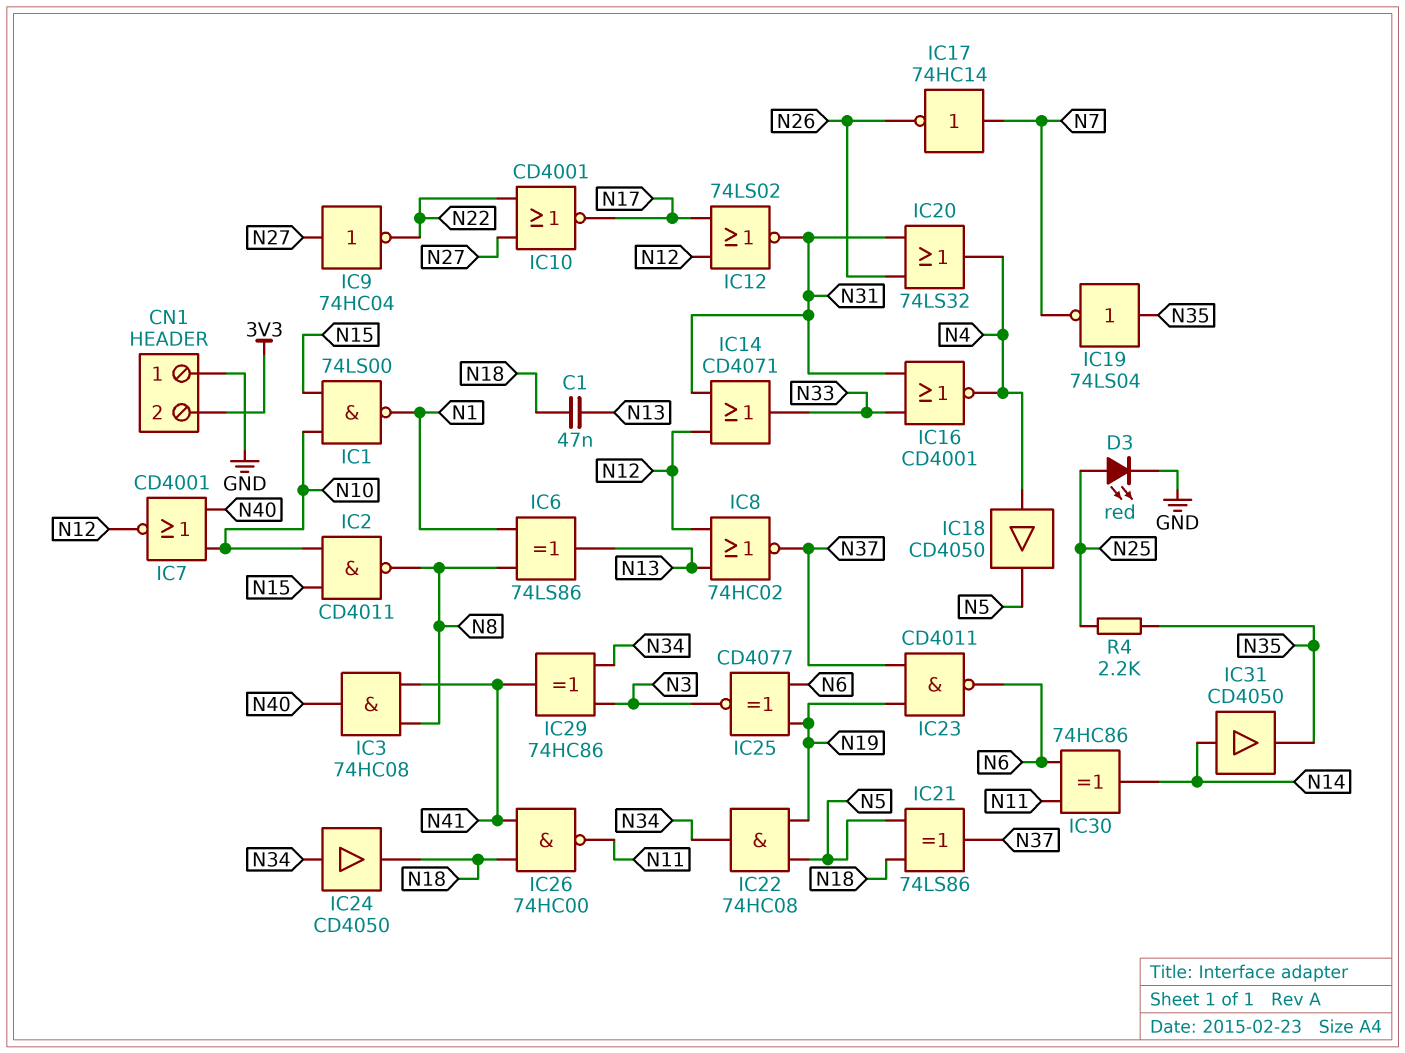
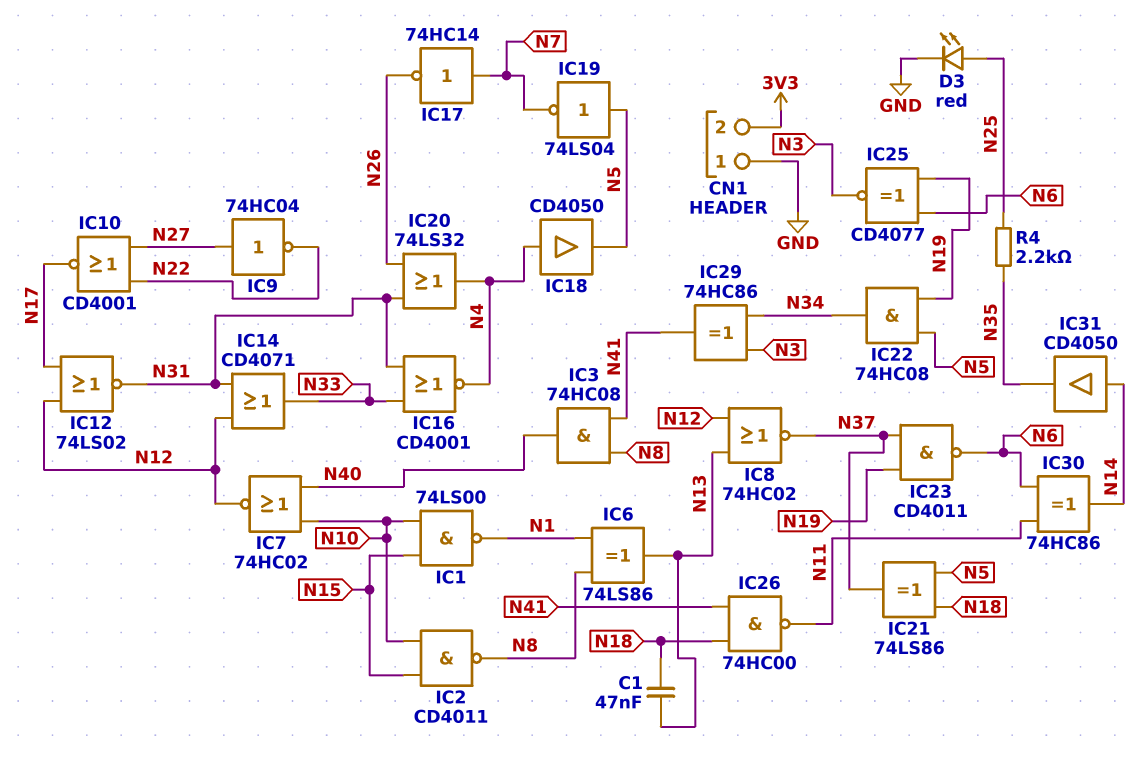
IC7: NOR CD4001 (in N10, in N40, out N12) -> NOR 74HC02 (in N10, in N40, out N12)
IC19: NOT 74LS04 (in N35, out N7) -> NOT 74LS04 (in N5, out N7)
IC24: buffer CD4050 (in N34, out N18) -> none

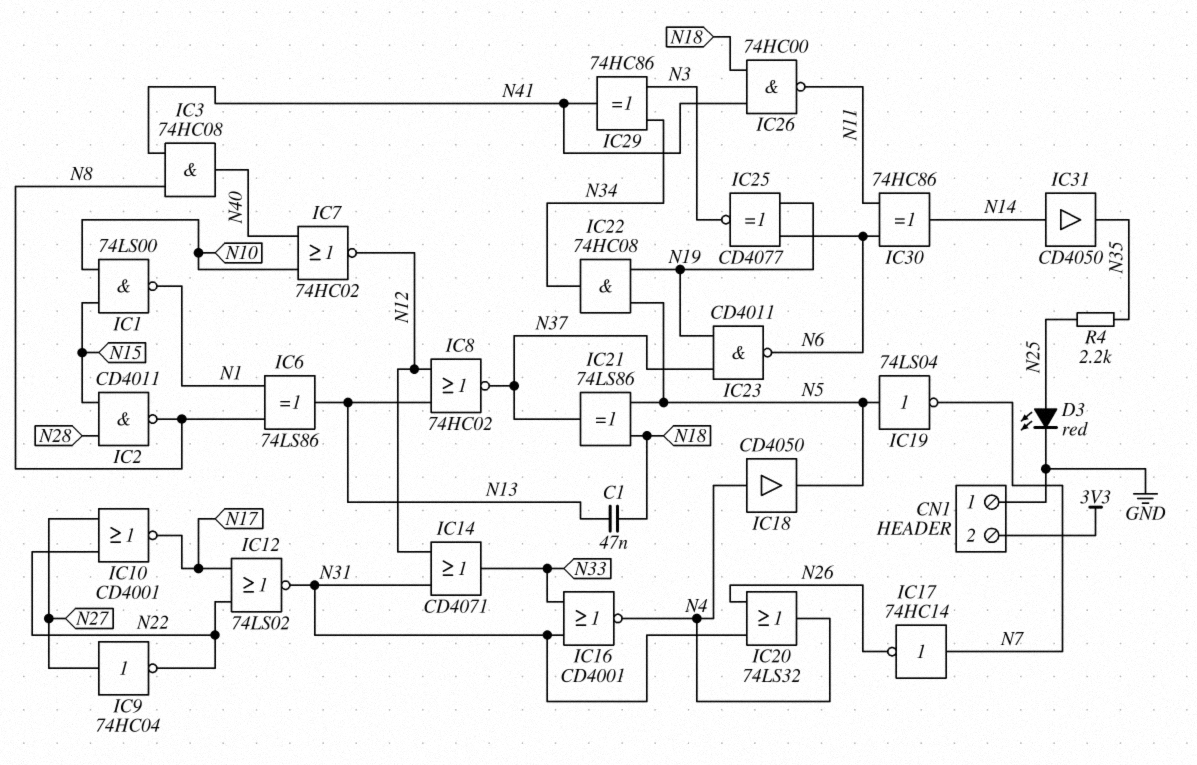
IC2: NAND CD4011 (in N10, in N15, out N8) -> NAND CD4011 (in N15, in N28, out N8)
IC12: NOR 74LS02 (in N12, in N17, out N31) -> NOR 74LS02 (in N17, in N22, out N31)

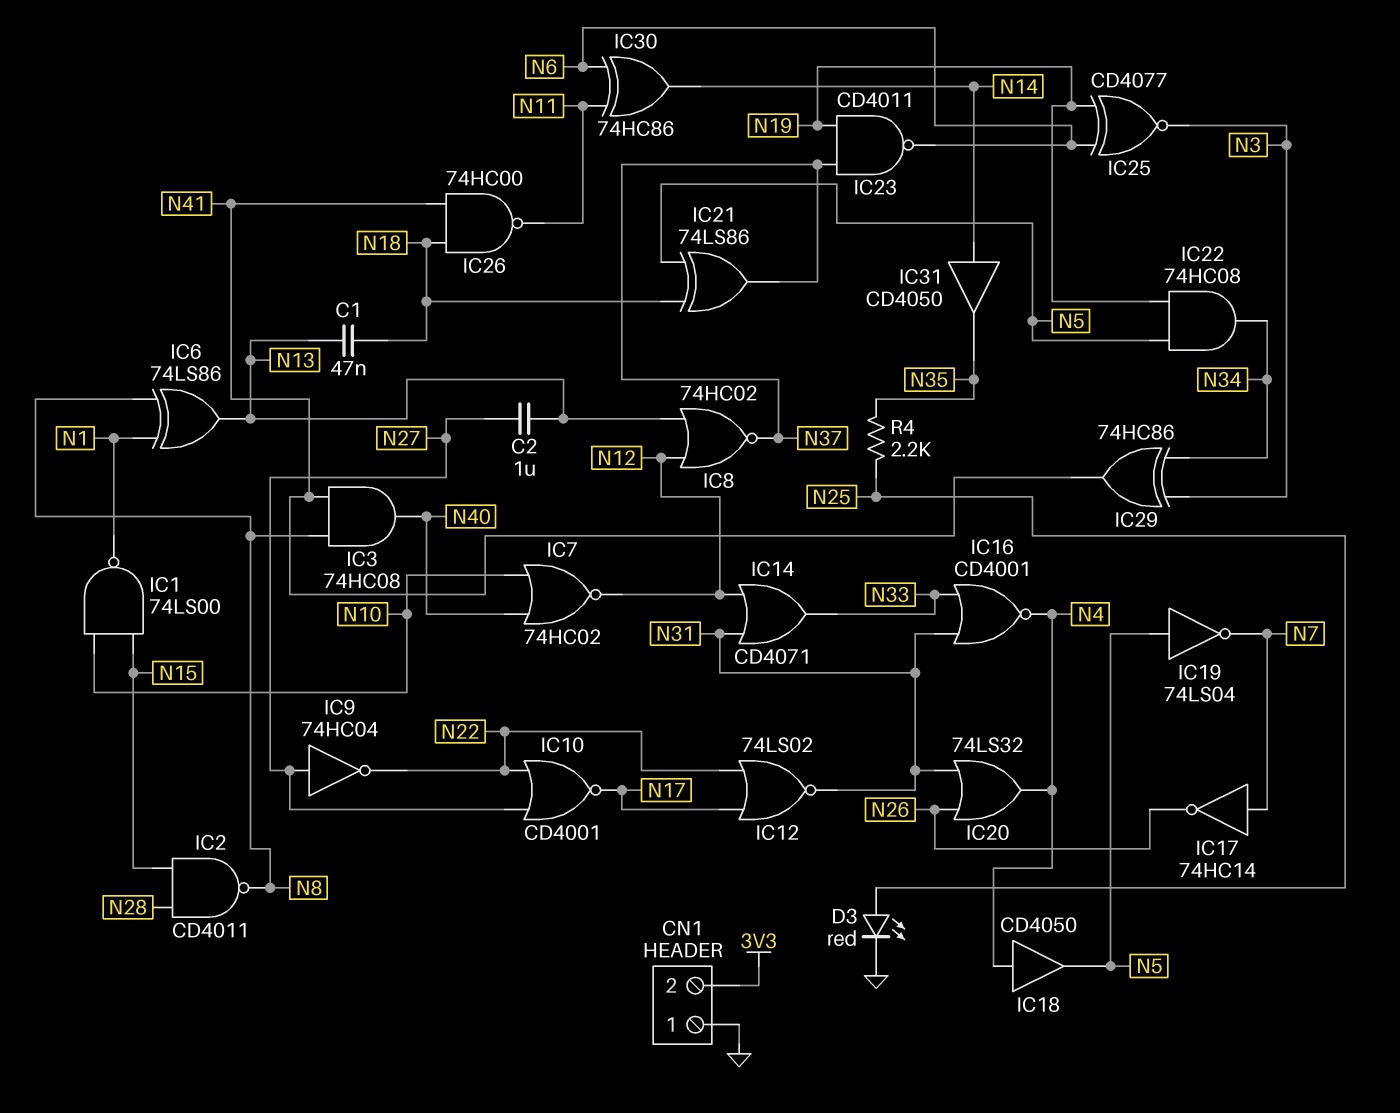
C2: none -> 1uF (N13, N27)

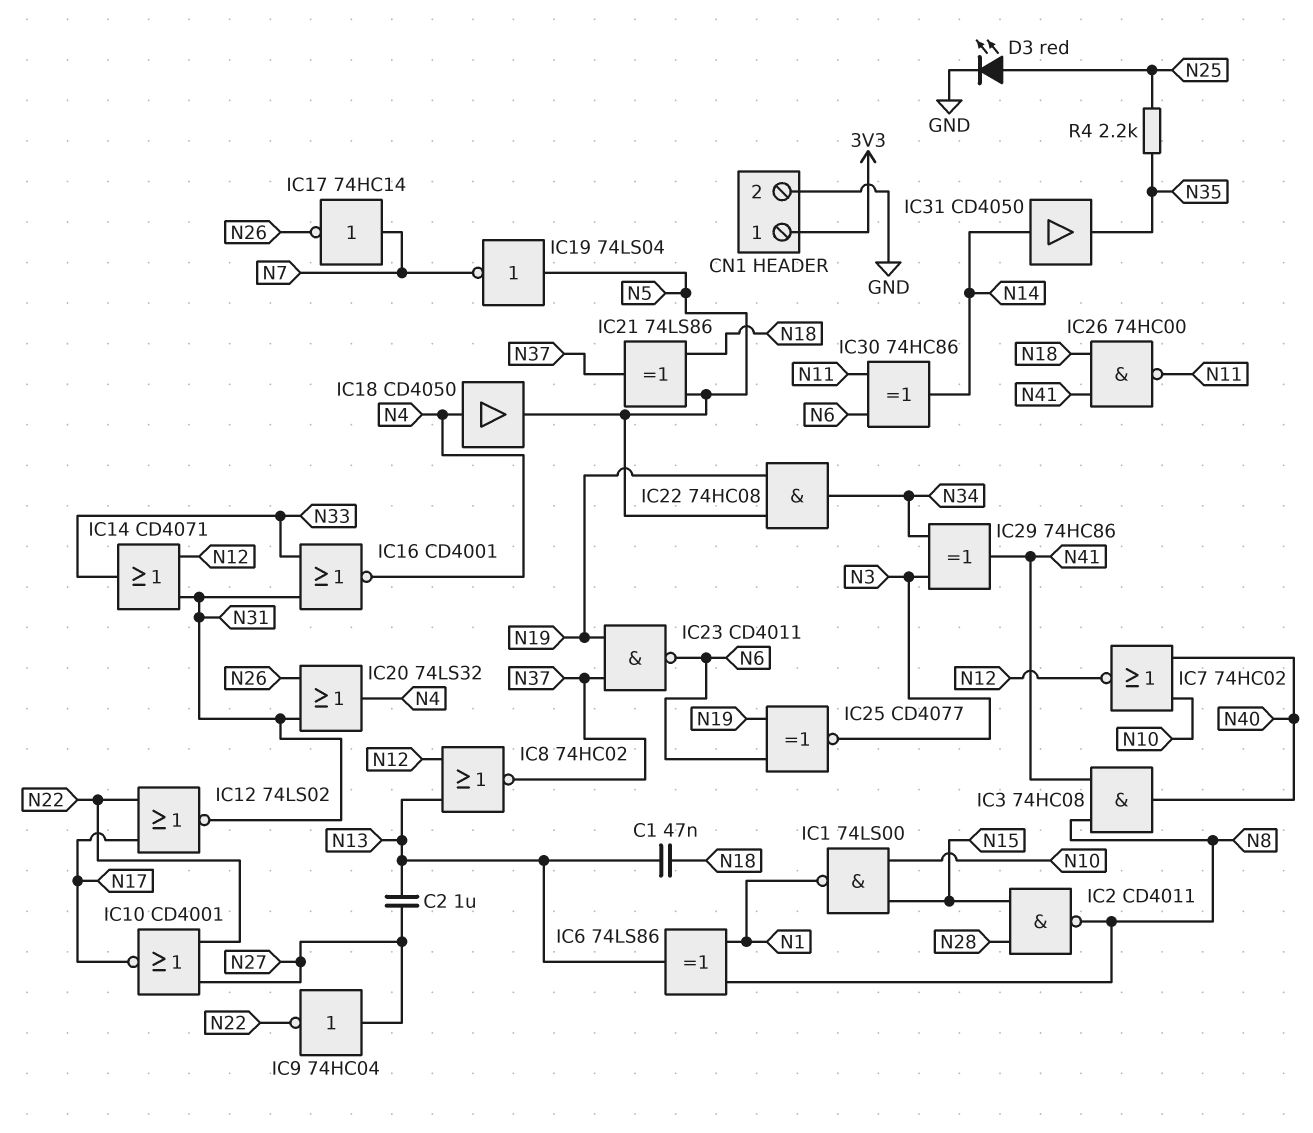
CN1 pin 1: GND -> 3V3
CN1 pin 2: 3V3 -> GND

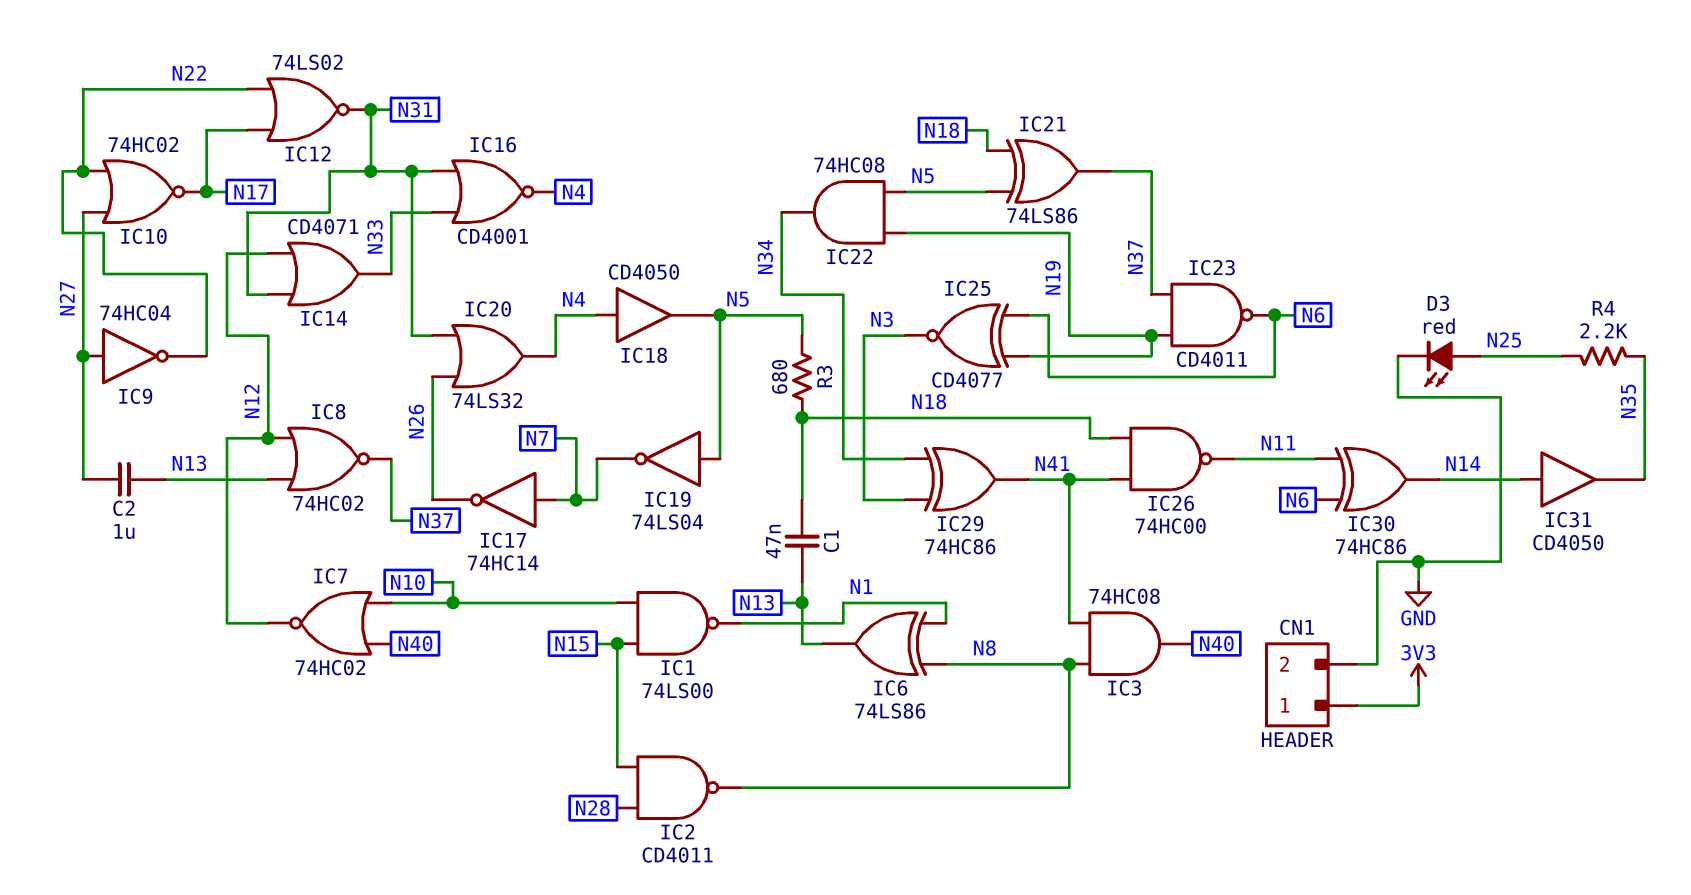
IC10: NOR CD4001 (in N22, in N27, out N17) -> NOR 74HC02 (in N22, in N27, out N17)
R3: none -> 680 (N5, N18)

